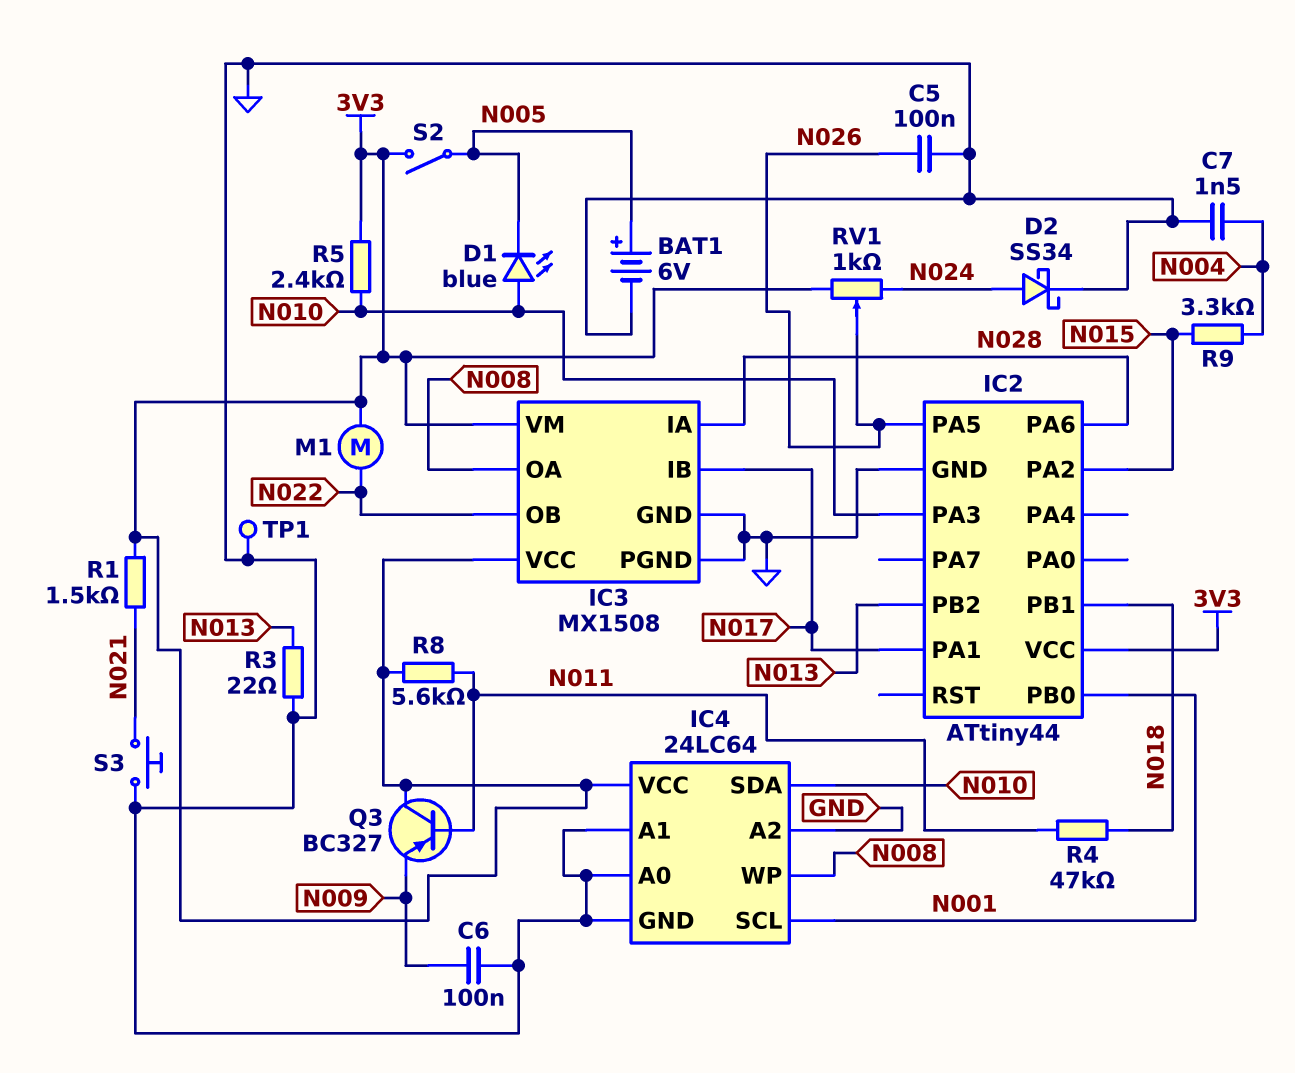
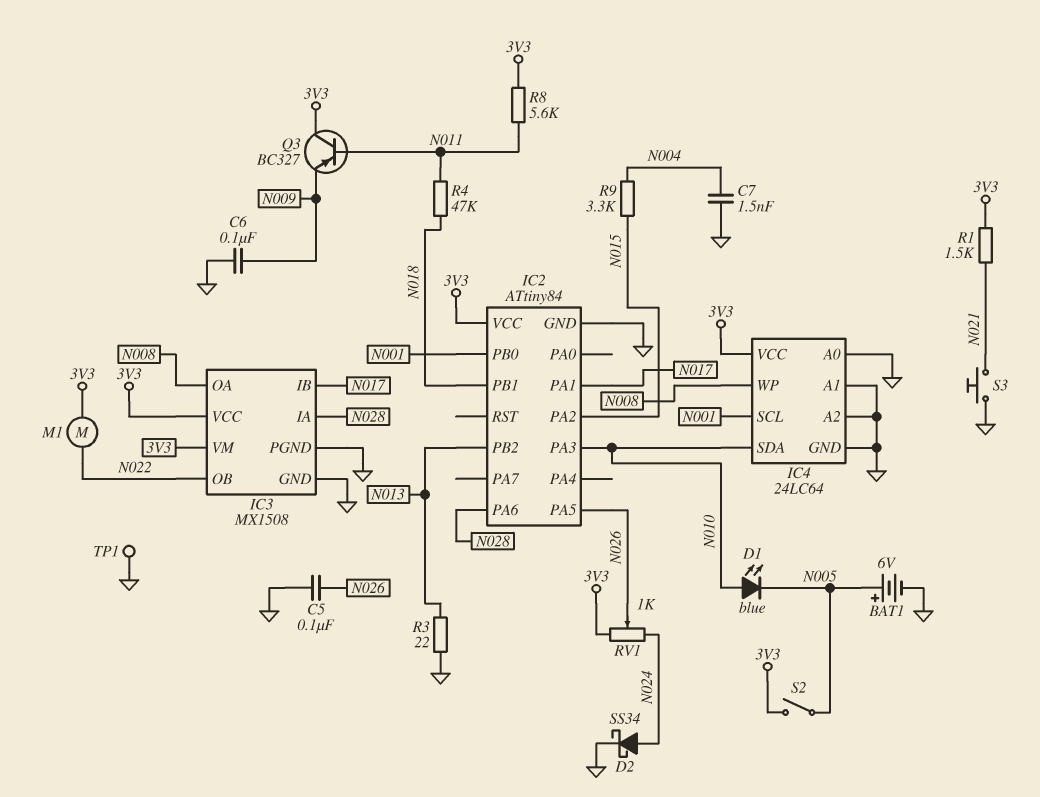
IC2: ATtiny44 -> ATtiny84
R5: 2.4k (3V3, N010) -> none

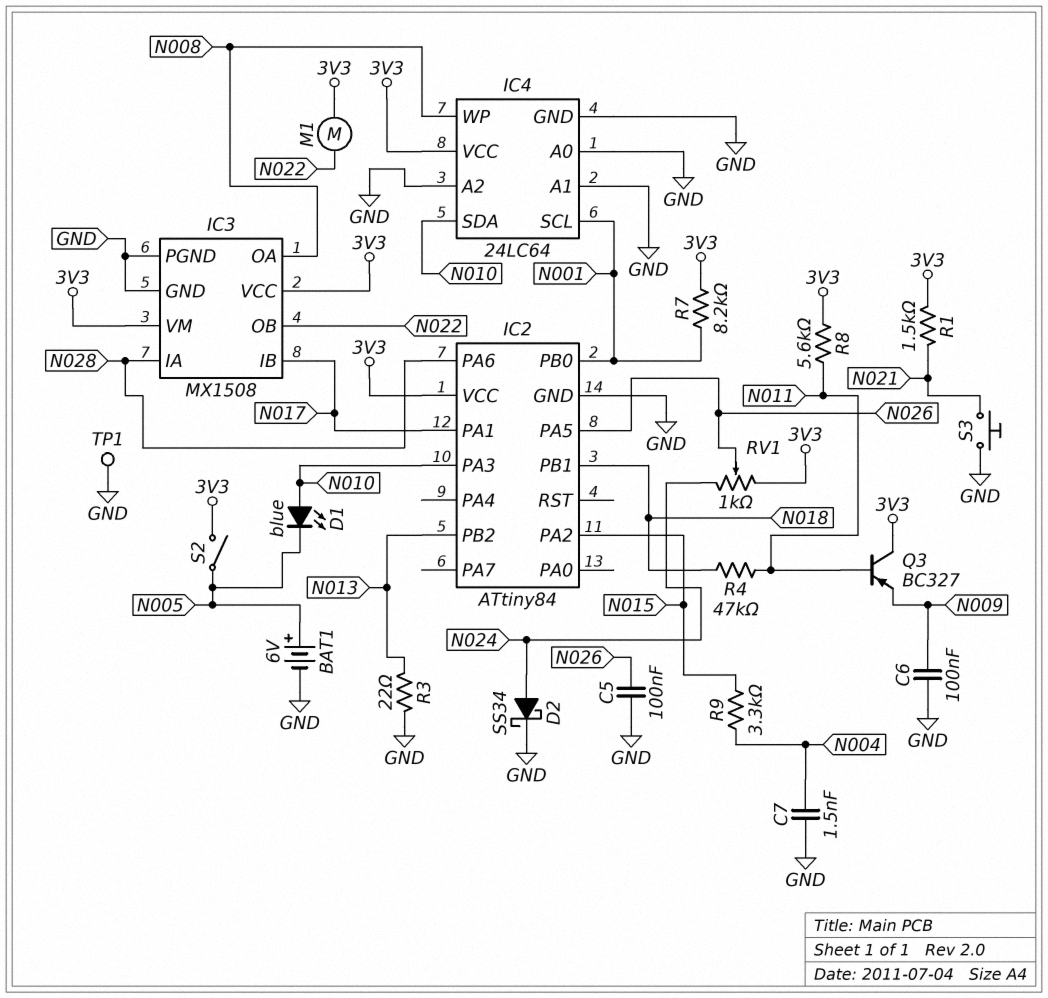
R7: none -> 8.2k (3V3, N001)

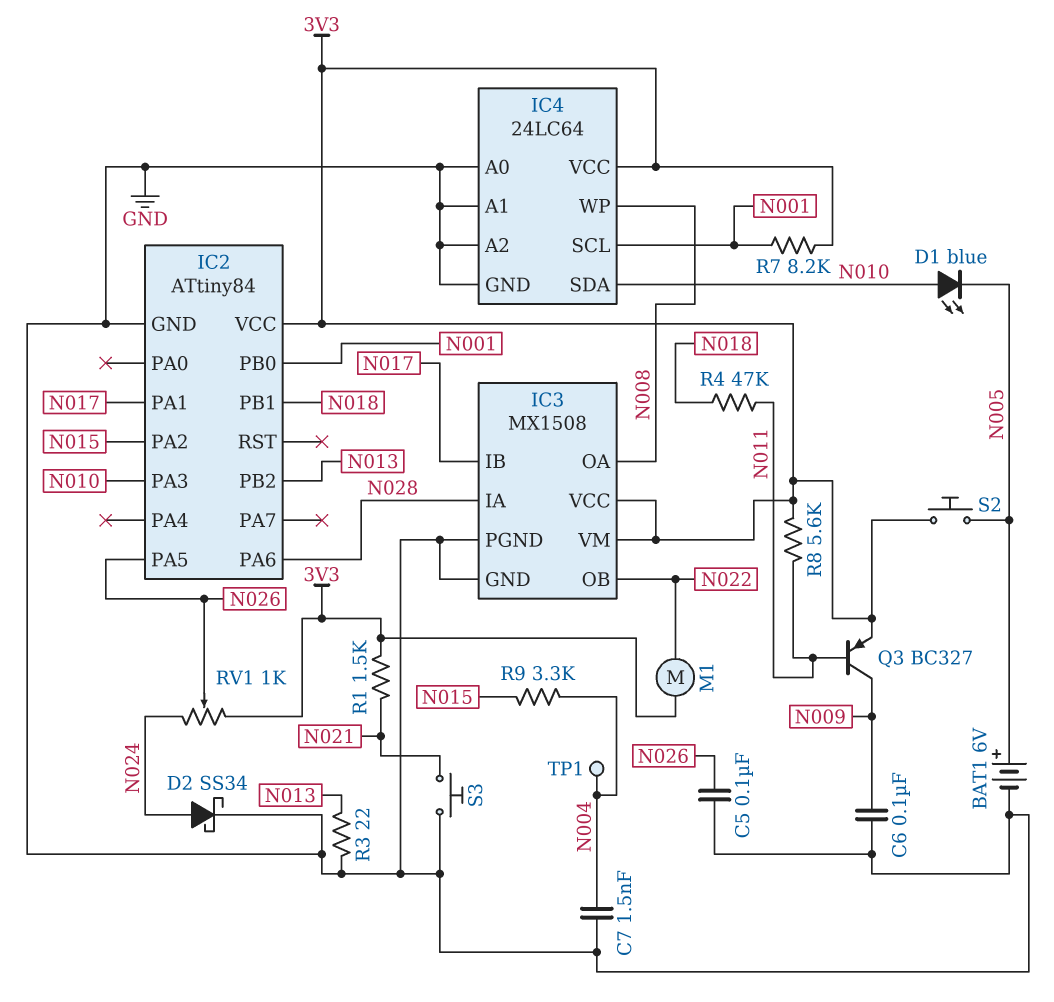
Q3: PNP BC327 (B N011, C 3V3, E N009) -> PNP BC327 (B N011, C N009, E 3V3)
S2: switch (3V3, N005) -> button (3V3, N005)
TP1: test point (GND) -> test point (N004)

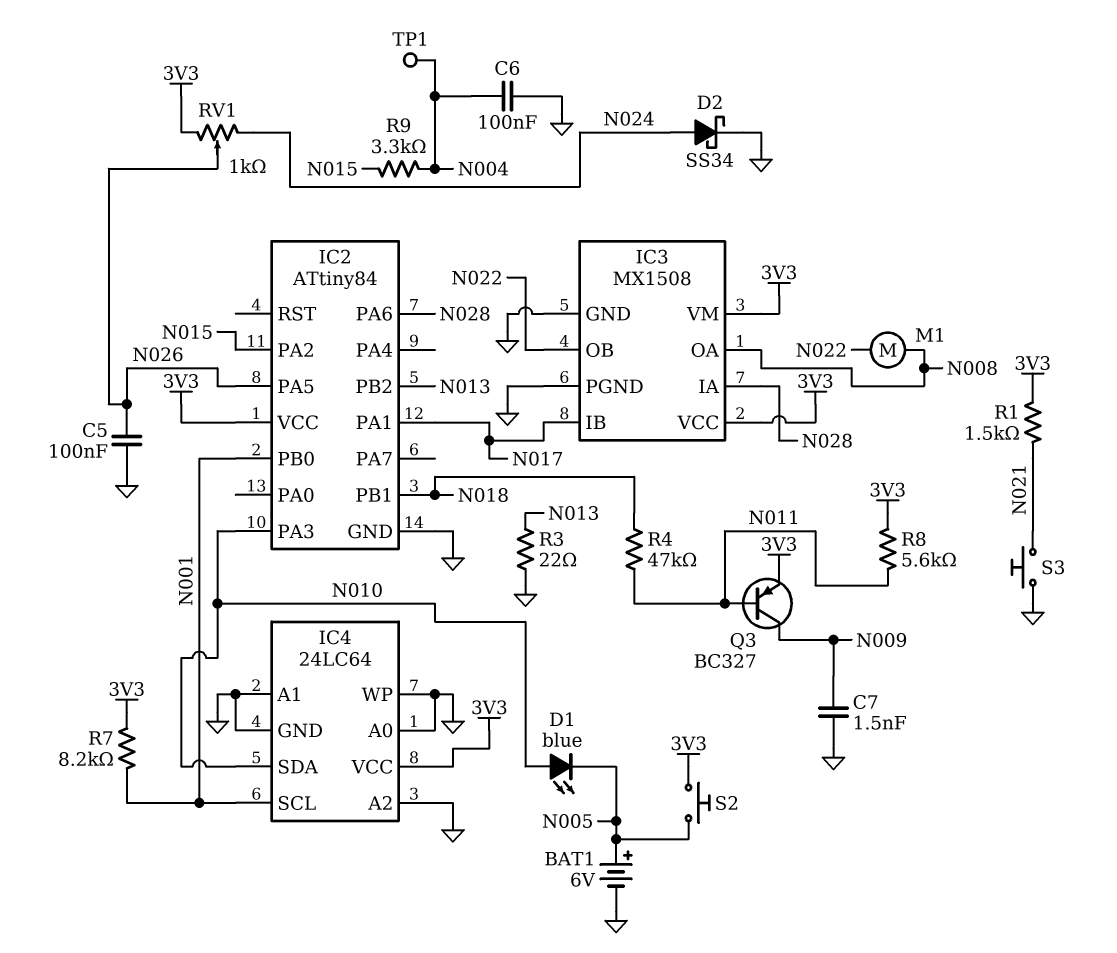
C6: 100nF (GND, N009) -> 100nF (GND, N004)
C7: 1.5nF (GND, N004) -> 1.5nF (GND, N009)
IC4 pin WP: N008 -> GND
M1: motor (3V3, N022) -> motor (N008, N022)

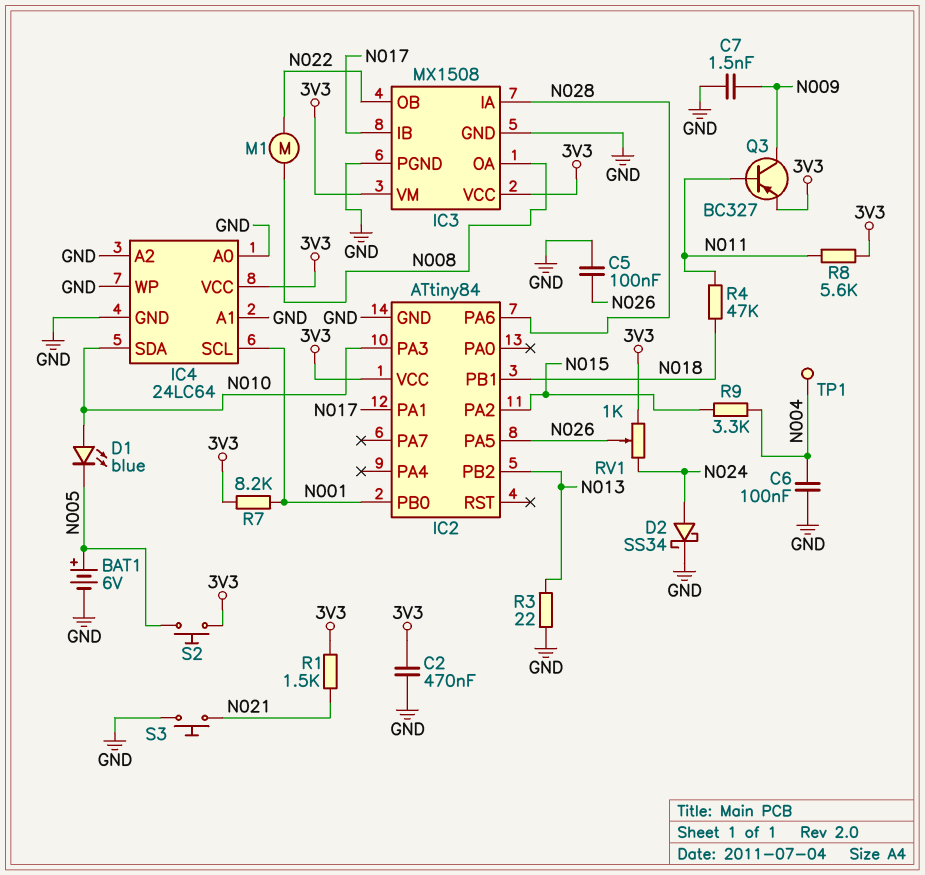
C2: none -> 470nF (3V3, GND)

